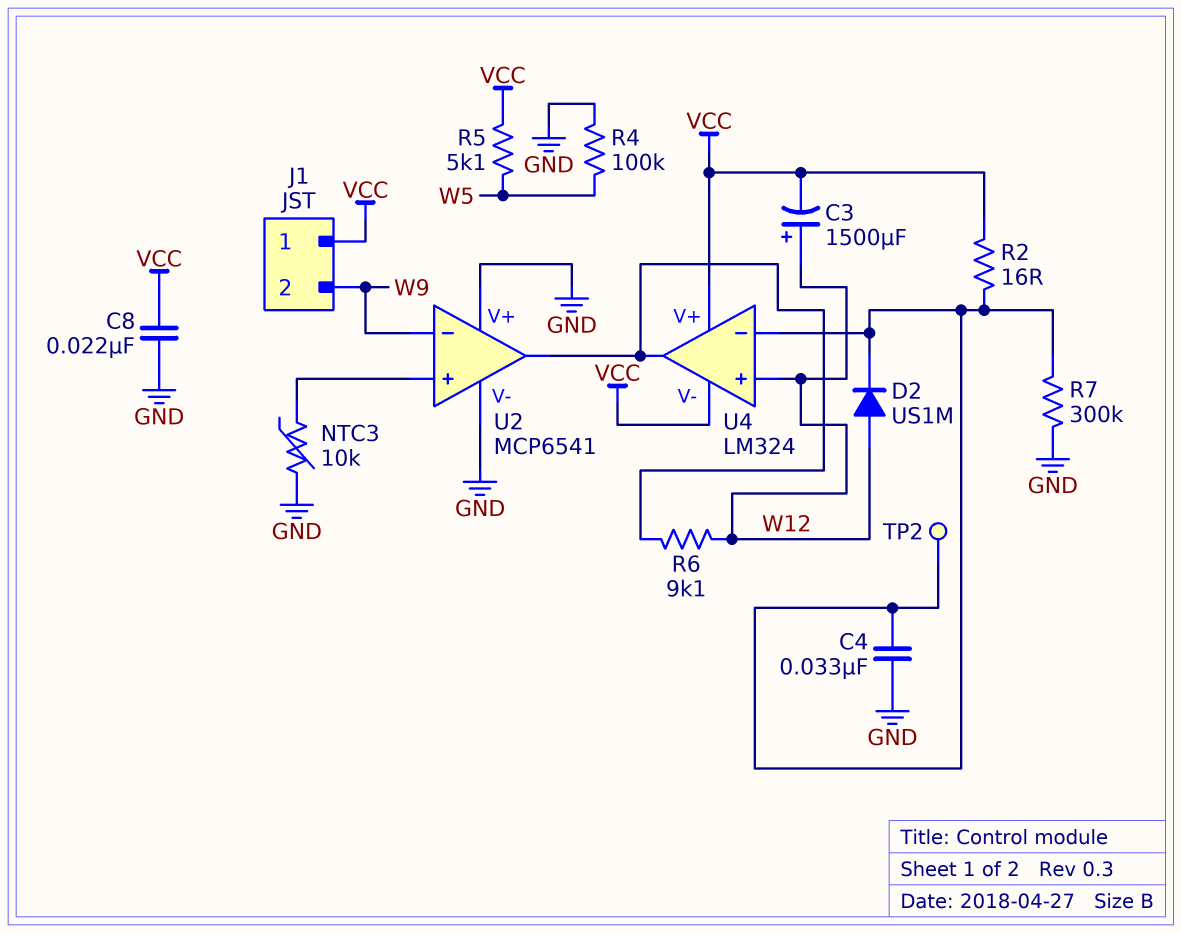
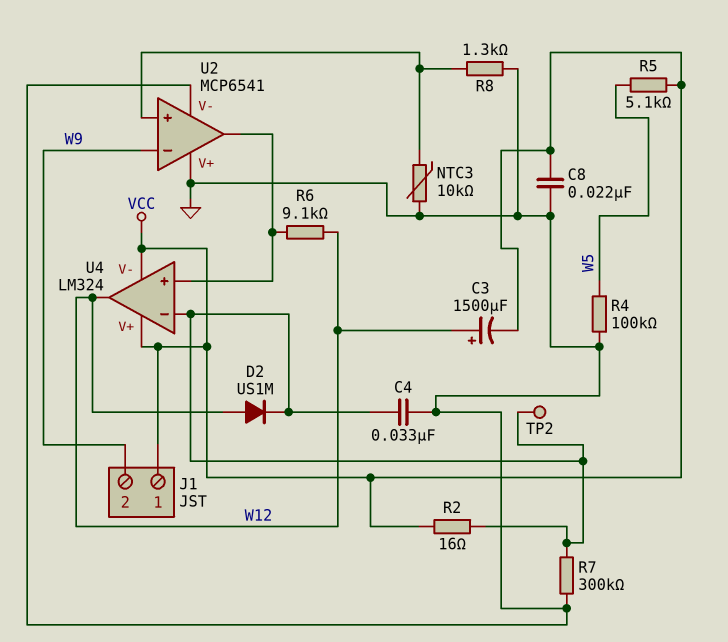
R8: none -> 1.3k (GND, U2/in+)
U4 pin in+: W12 -> U2/out
U4 pin out: U2/out -> W12

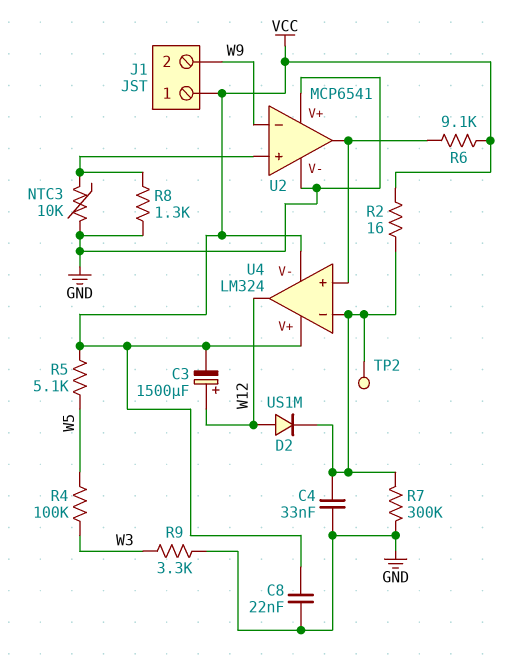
R4: 100k (GND, W5) -> 100k (W3, W5)
R6: 9.1k (U2/out, W12) -> 9.1k (U2/out, VCC)
R9: none -> 3.3k (GND, W3)

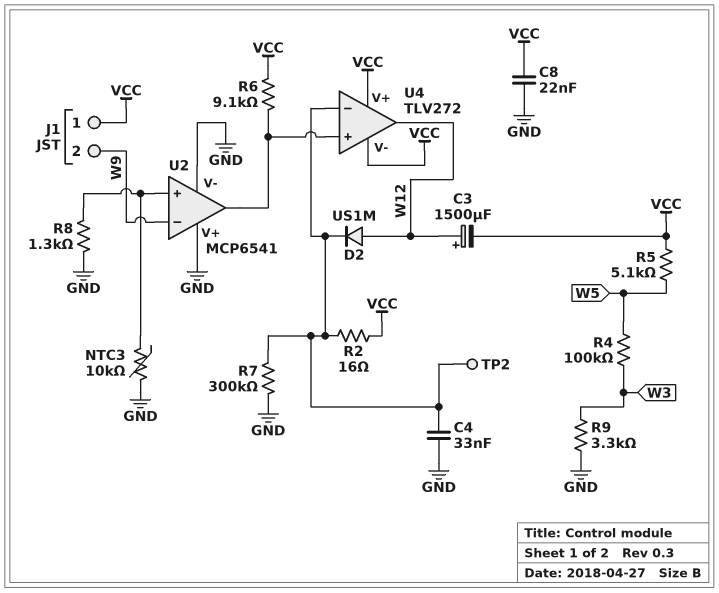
U4: LM324 -> TLV272

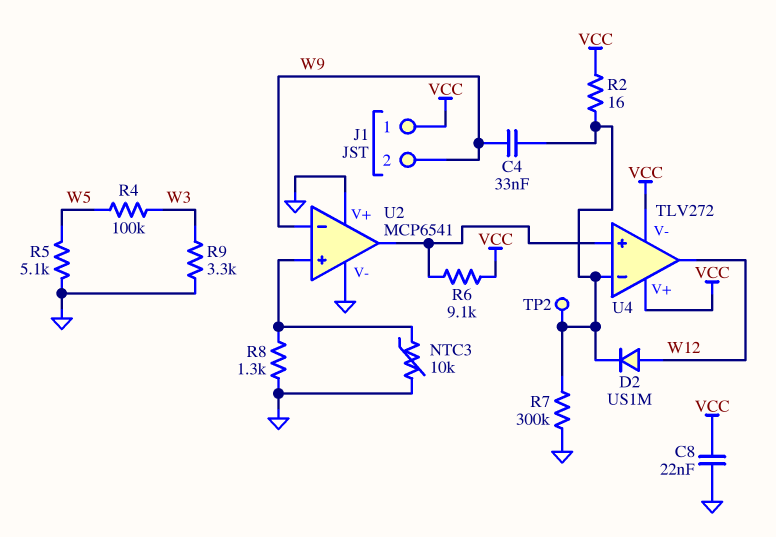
C3: 1500uF (plus W12, minus VCC) -> none
C4: 33nF (GND, U4/in-) -> 33nF (U4/in-, W9)
R5: 5.1k (VCC, W5) -> 5.1k (GND, W5)

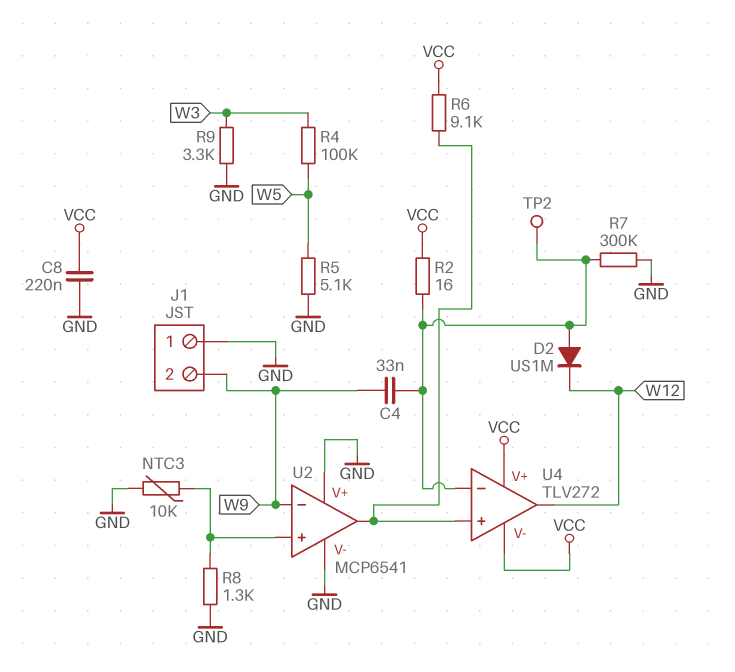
C8: 22nF (GND, VCC) -> 220nF (GND, VCC)
D2: diode US1M (A W12, K U4/in-) -> diode US1M (A U4/in-, K W12)
J1 pin 1: VCC -> GND

